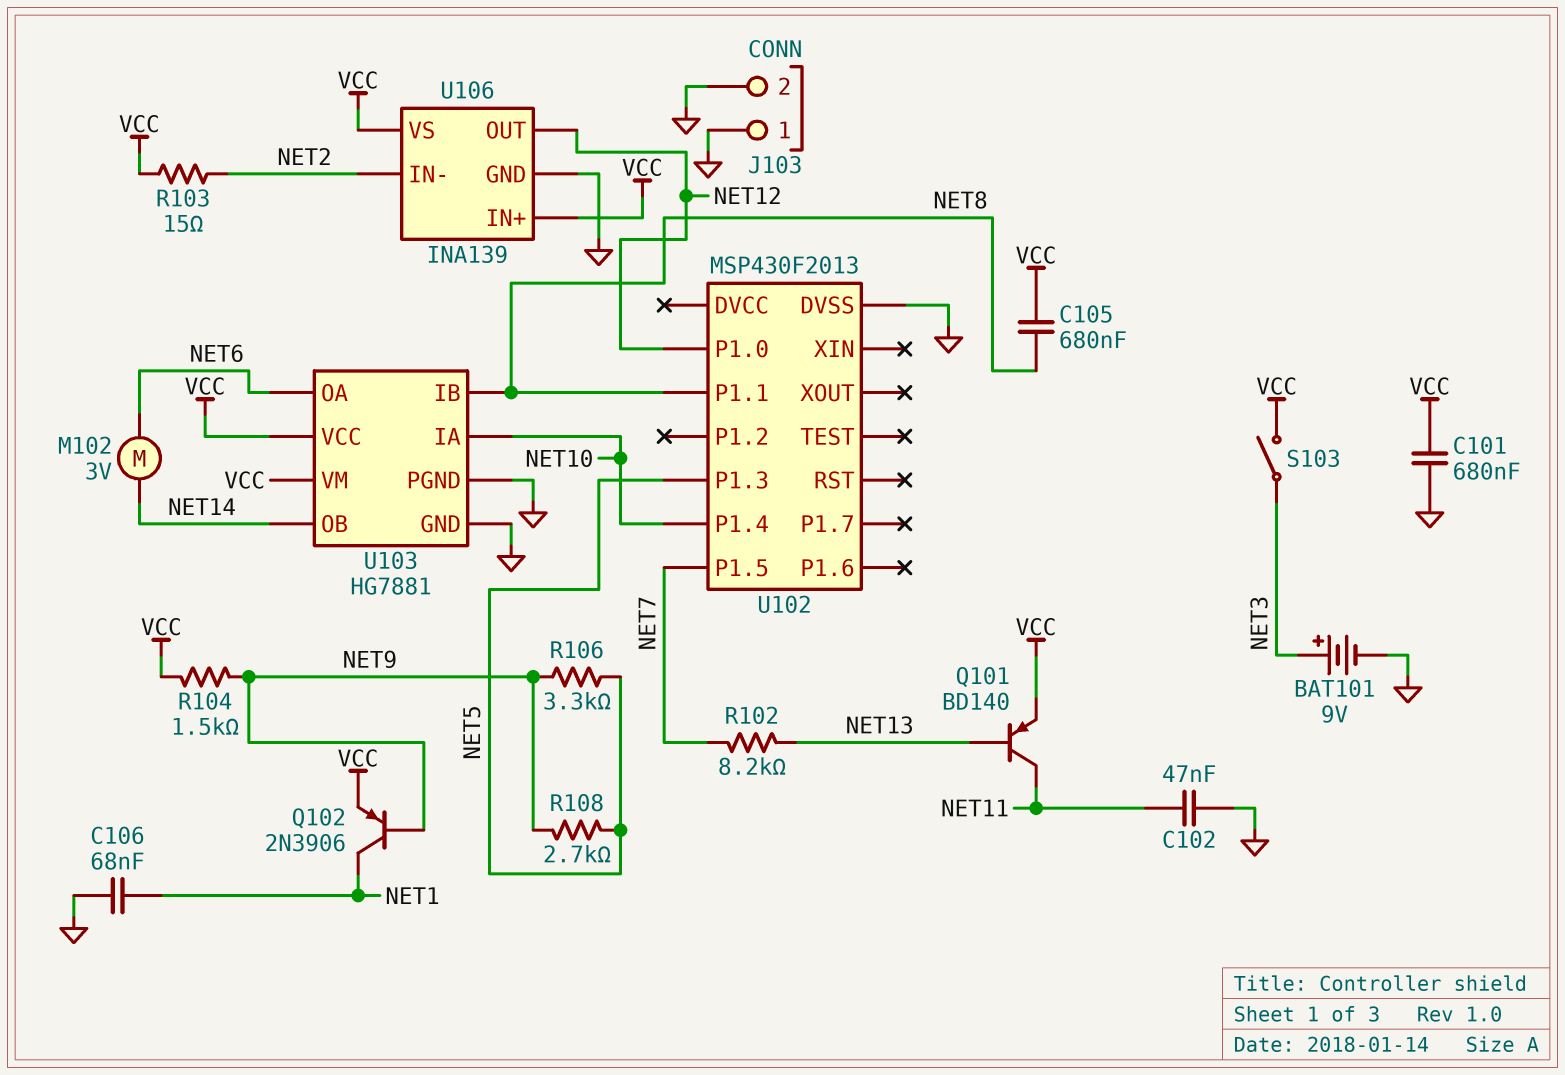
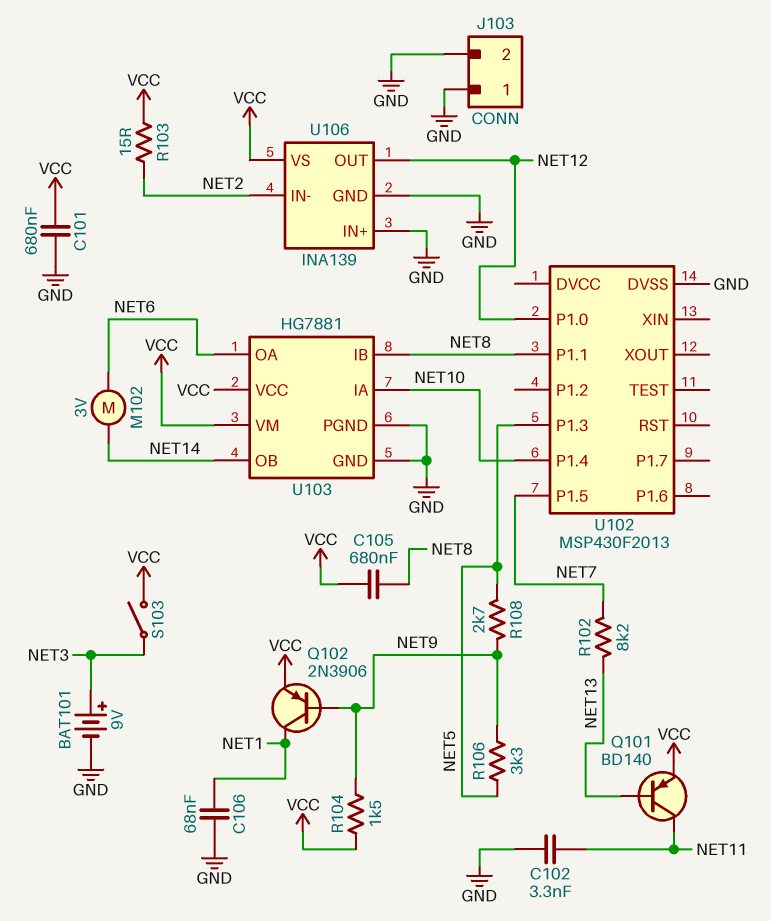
C102: 47nF (GND, NET11) -> 3.3nF (GND, NET11)
U106 pin IN+: VCC -> GND

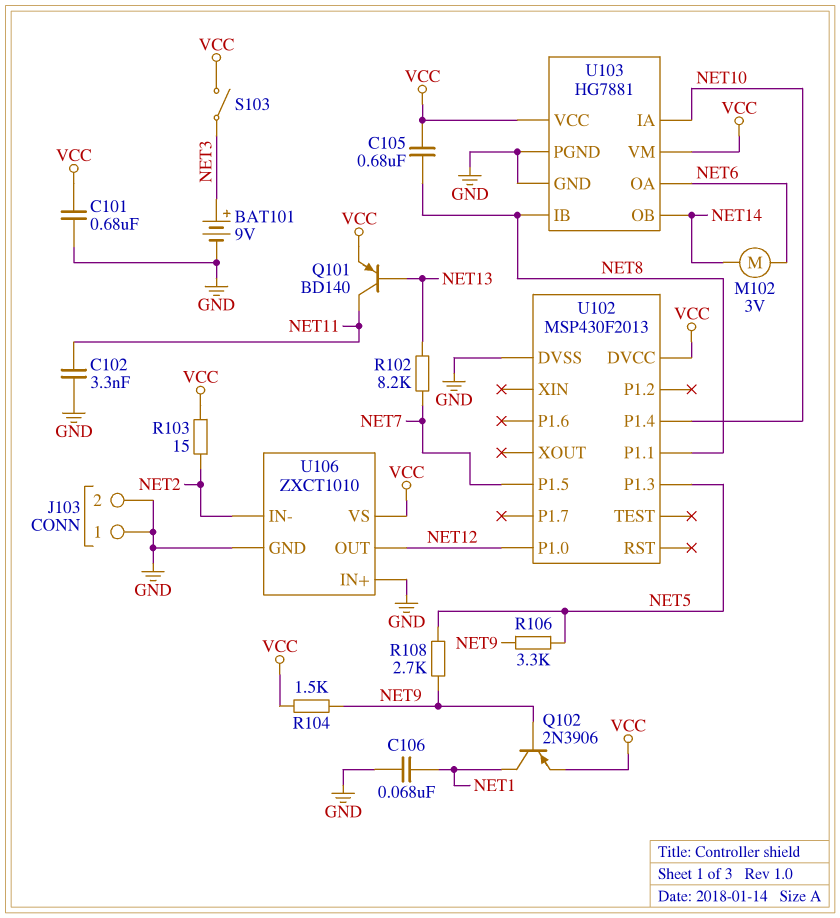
U102 pin DVCC: none -> VCC
U106: INA139 -> ZXCT1010

